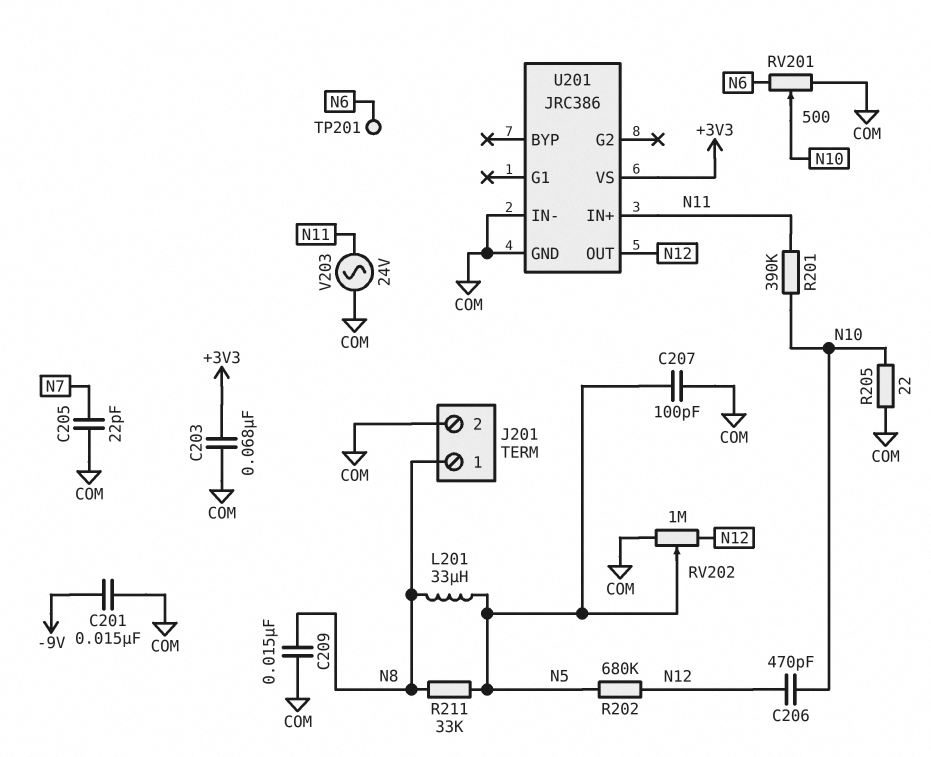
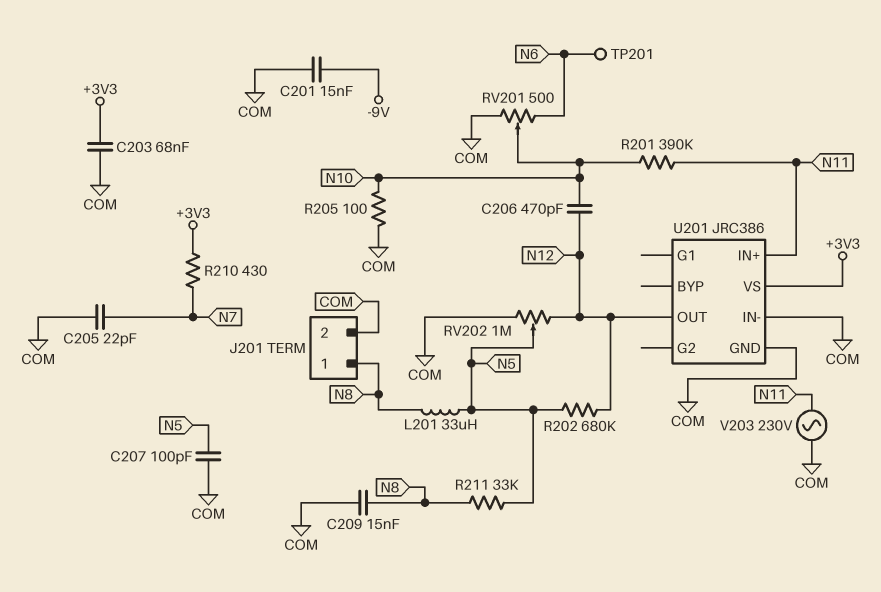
R205: 22 (COM, N10) -> 100 (COM, N10)
R210: none -> 430 (+3V3, N7)
V203: AC 24V (COM, N11) -> AC 230V (COM, N11)

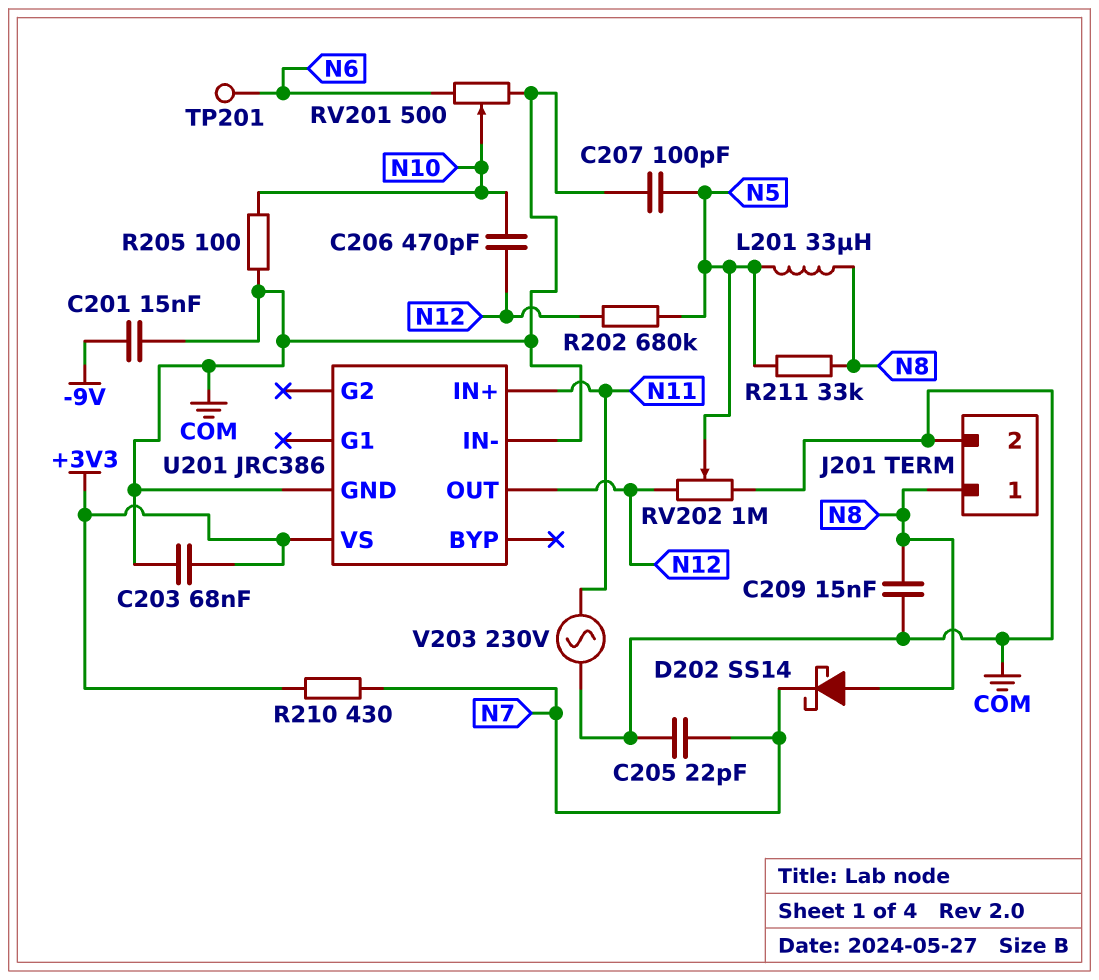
D202: none -> schottky SS14 (A N8, K N7)
R201: 390k (N10, N11) -> none

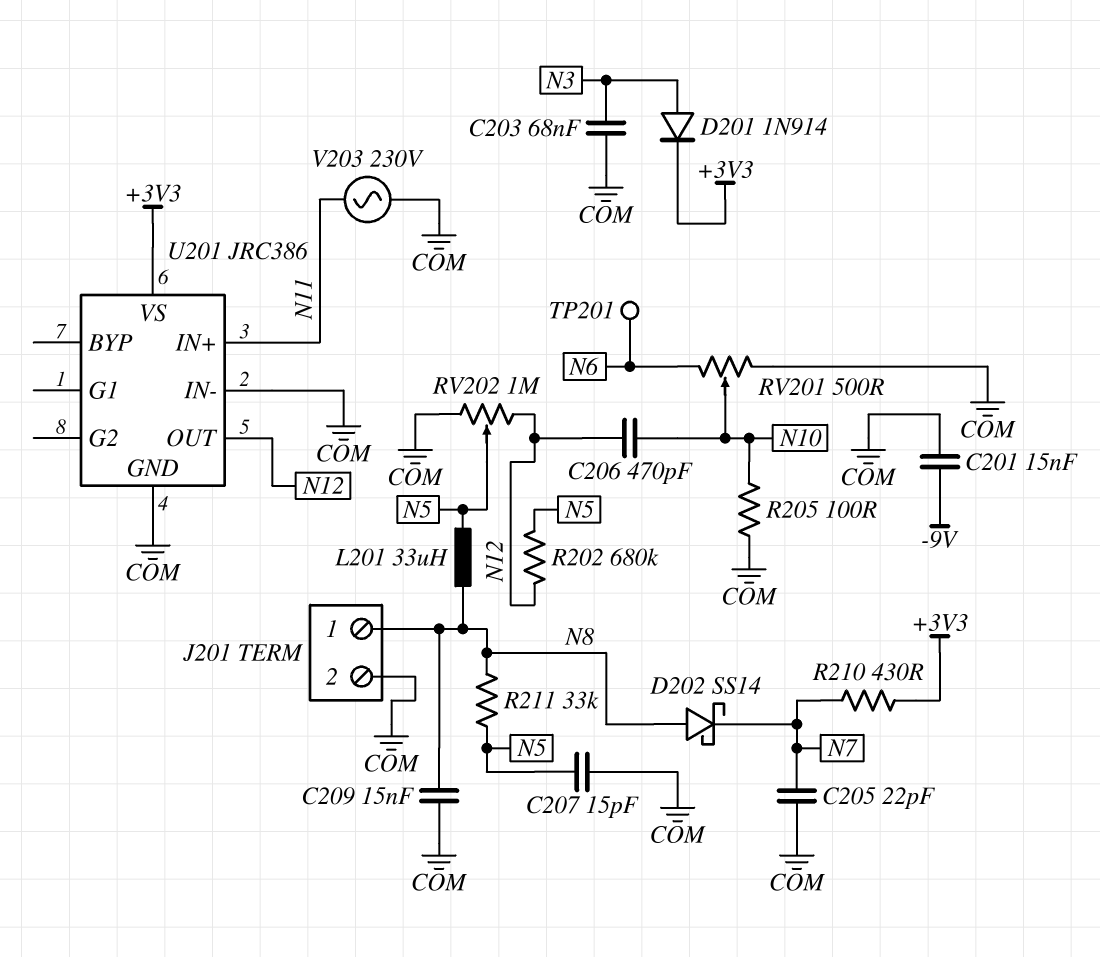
C203: 68nF (+3V3, COM) -> 68nF (COM, N3)
C207: 100pF (COM, N5) -> 15pF (COM, N5)
D201: none -> diode 1N914 (A N3, K +3V3)

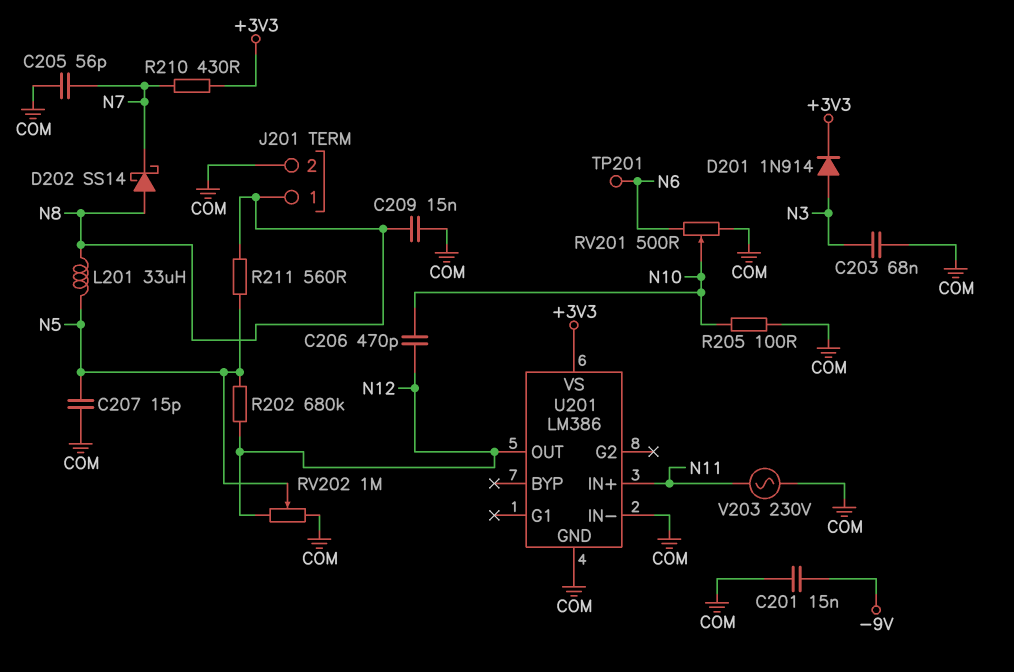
C205: 22pF (COM, N7) -> 56pF (COM, N7)
R211: 33k (N5, N8) -> 560 (N5, N8)
U201: JRC386 -> LM386

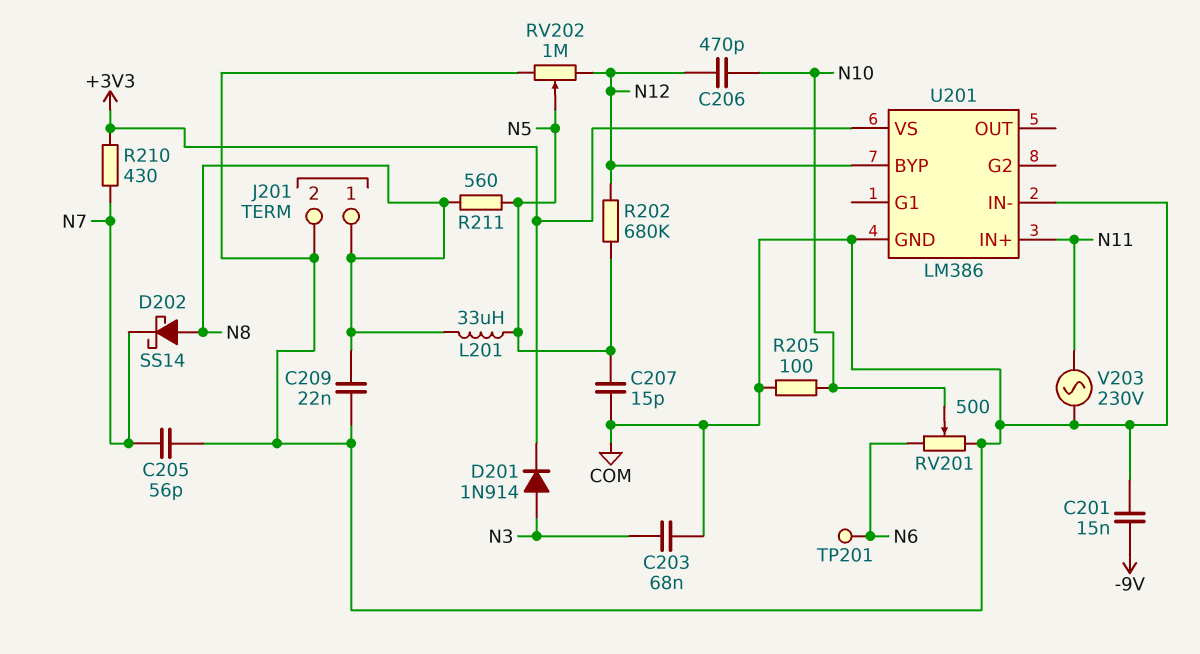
C209: 15nF (COM, N8) -> 22nF (COM, N8)
U201 pin BYP: none -> N12
U201 pin OUT: N12 -> none

